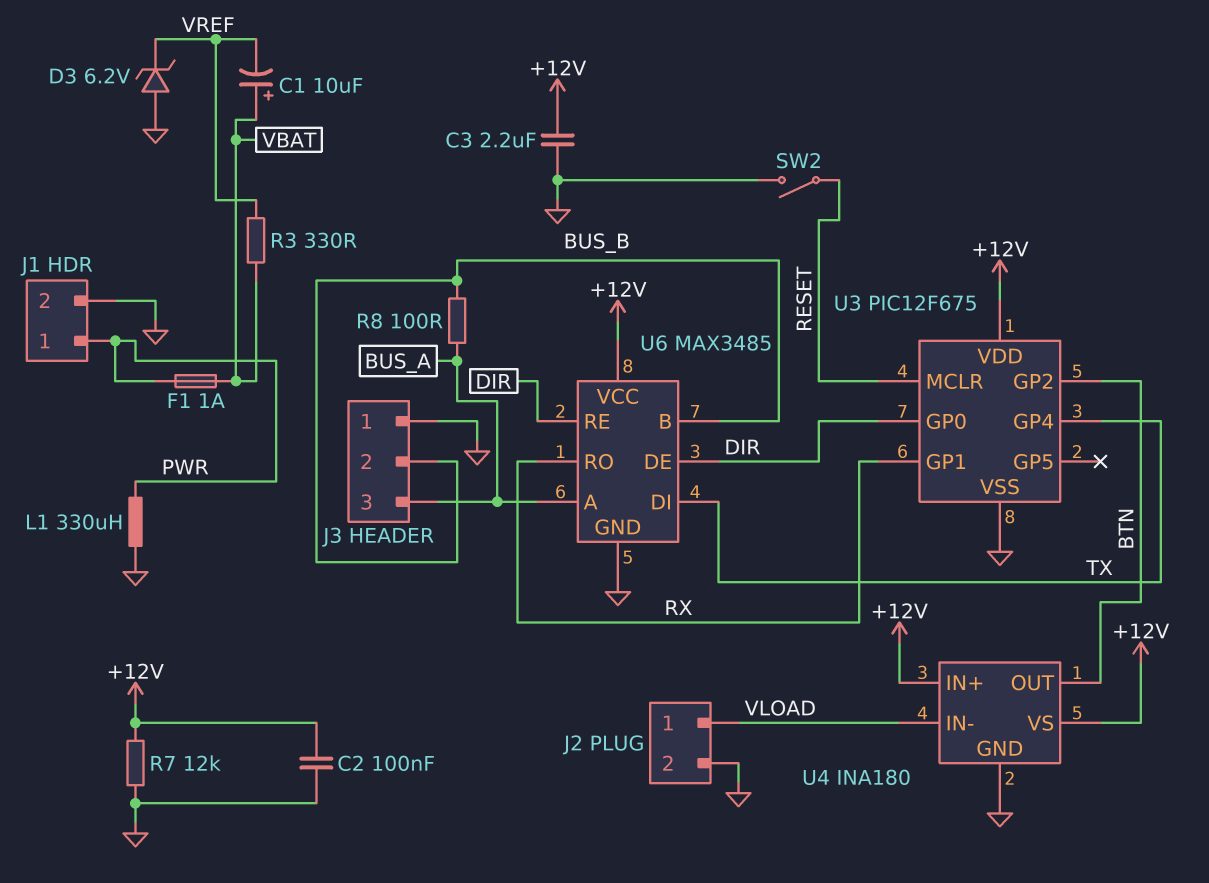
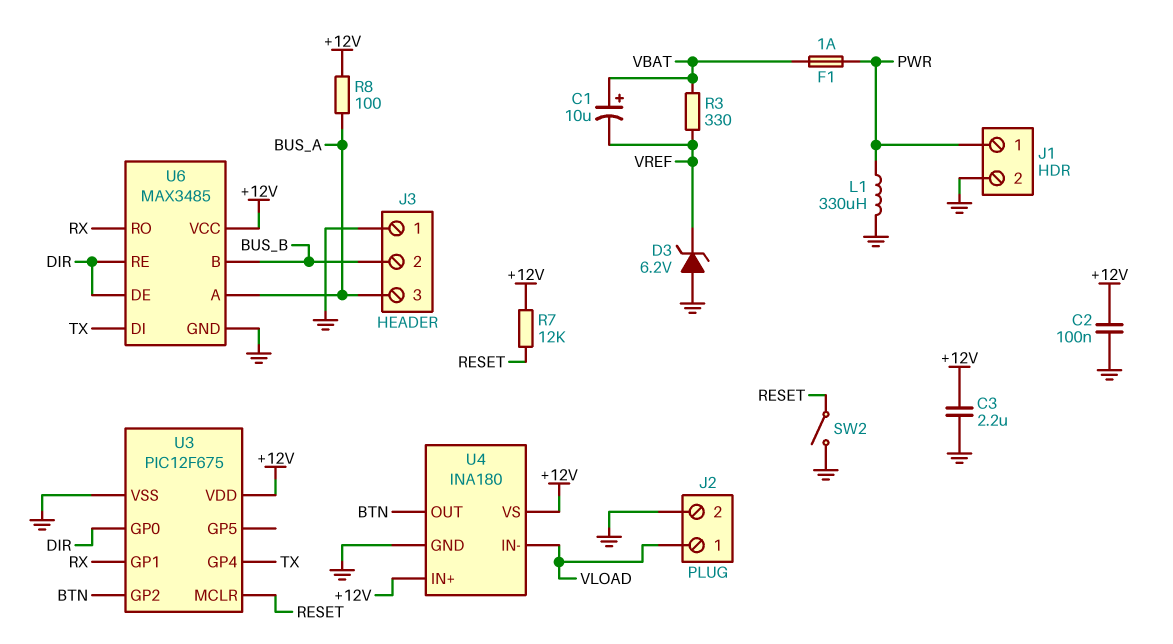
R7: 12k (+12V, GND) -> 12k (+12V, RESET)
R8: 100 (BUS_A, BUS_B) -> 100 (+12V, BUS_A)

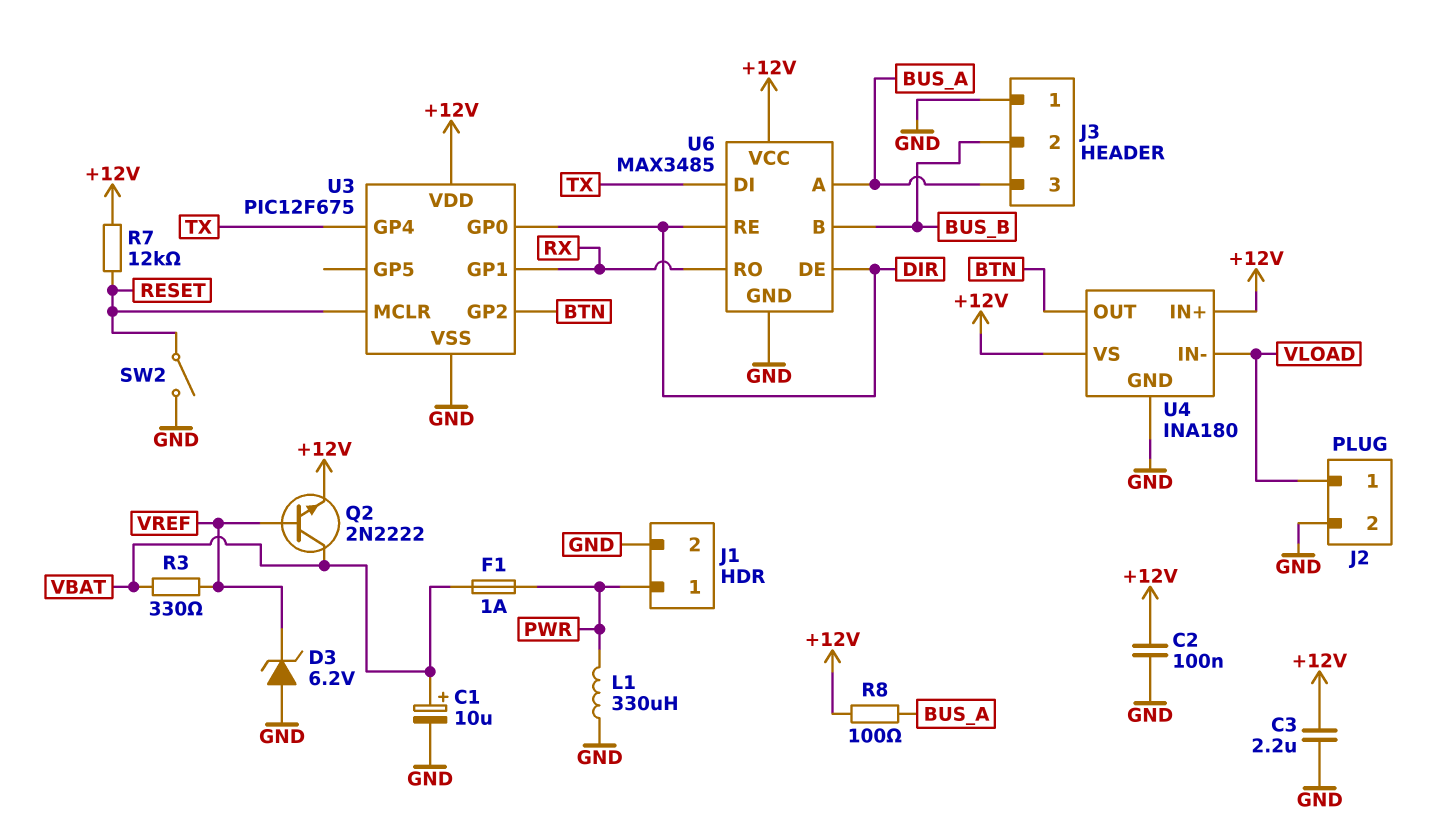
C1: 10uF (plus VBAT, minus VREF) -> 10uF (plus VBAT, minus GND)
Q2: none -> NPN 2N2222 (B VREF, C VBAT, E +12V)

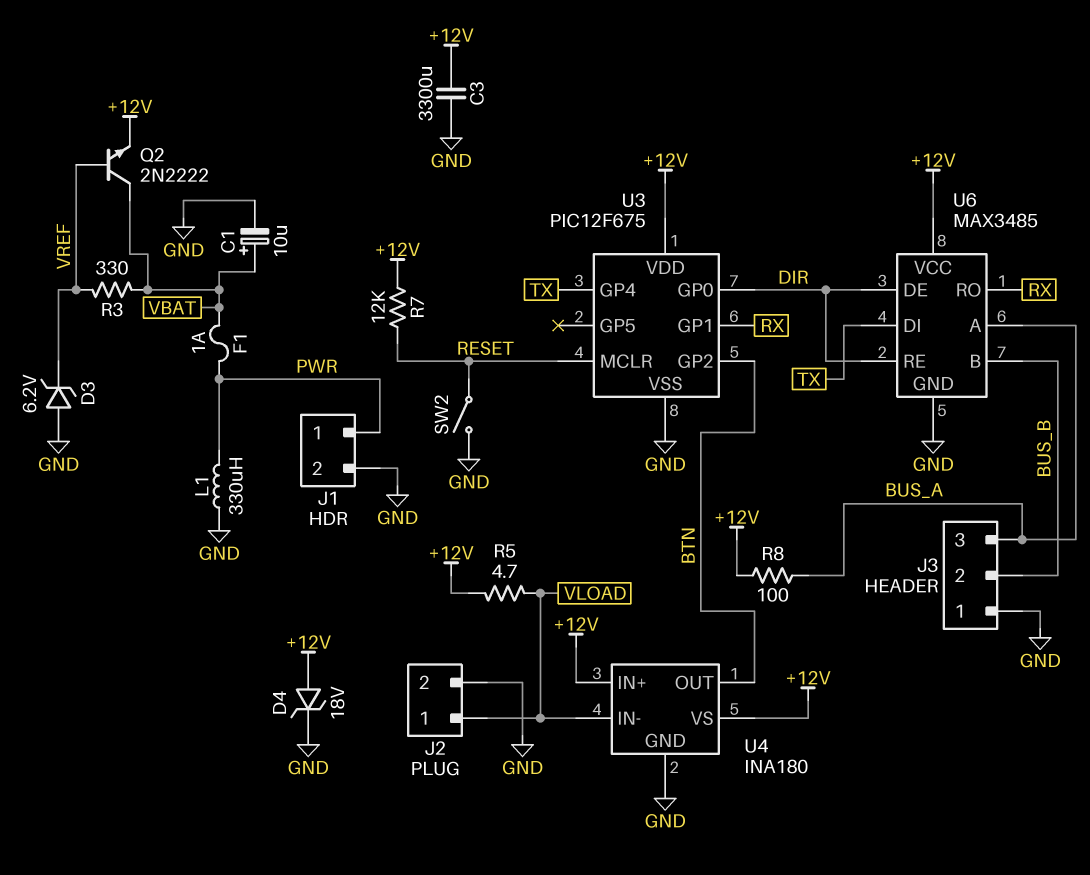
C2: 100nF (+12V, GND) -> none
C3: 2.2uF (+12V, GND) -> 3300uF (+12V, GND)
D4: none -> zener 18V (A +12V, K GND)
R5: none -> 4.7 (+12V, VLOAD)

